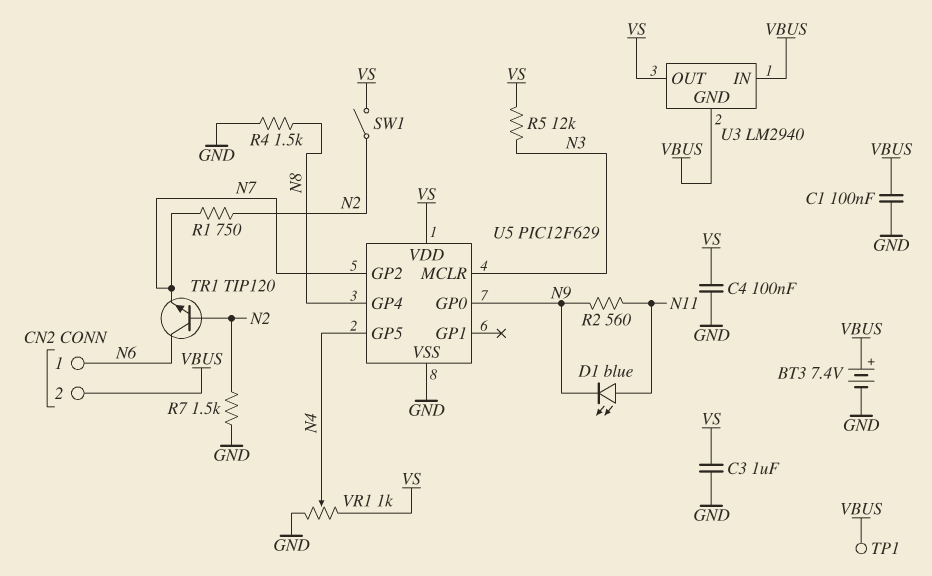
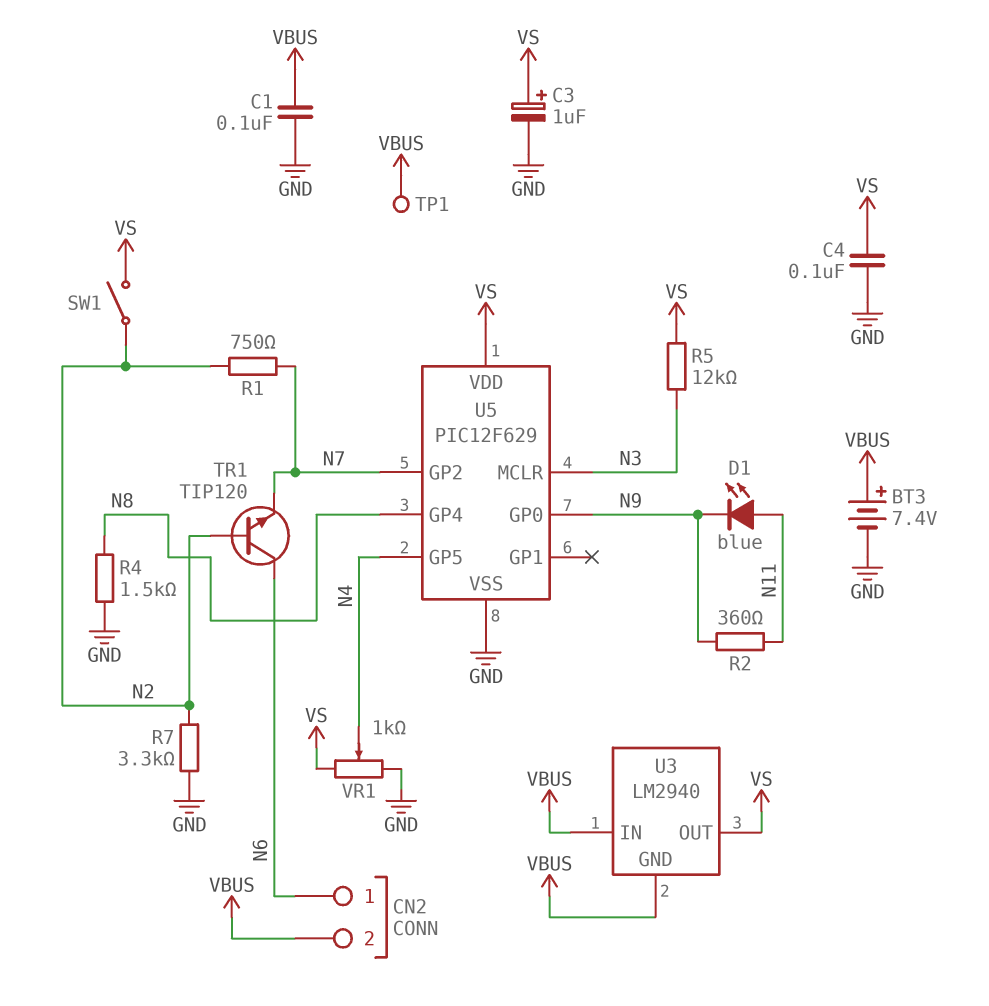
C3: 1uF (GND, VS) -> 1uF (plus VS, minus GND)
R2: 560 (N9, N11) -> 360 (N9, N11)
R7: 1.5k (GND, N2) -> 3.3k (GND, N2)

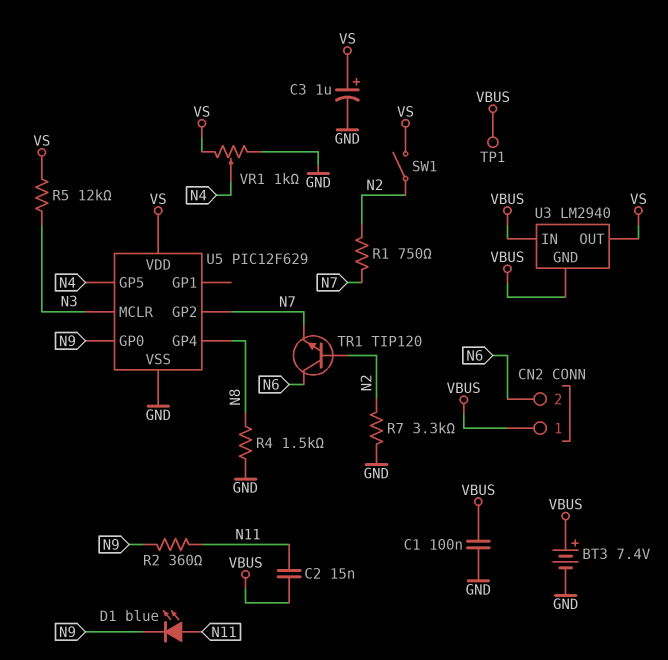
C2: none -> 15nF (N11, VBUS)
C4: 100nF (GND, VS) -> none
CN2 pin 1: N6 -> VBUS
CN2 pin 2: VBUS -> N6

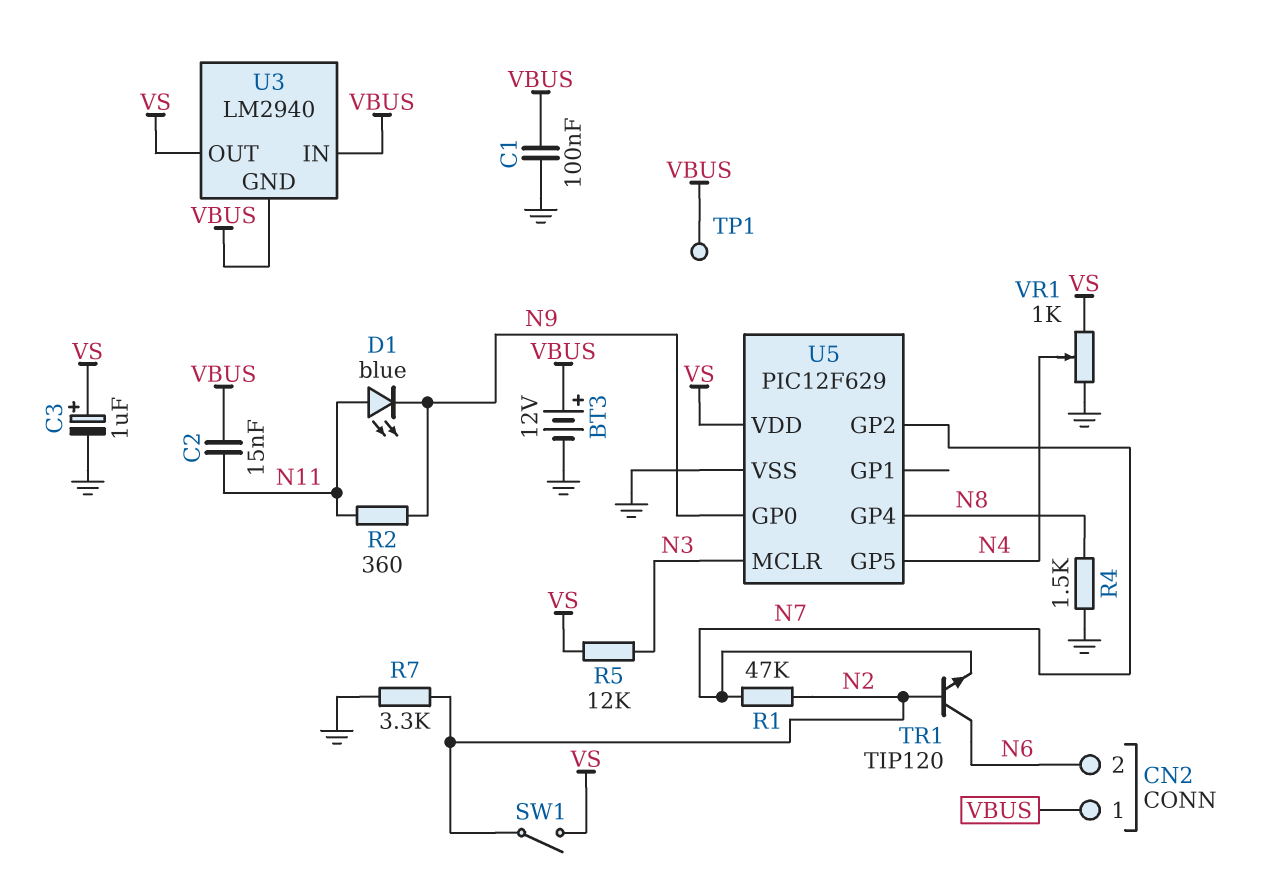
BT3: 7.4V (plus VBUS, minus GND) -> 12V (plus VBUS, minus GND)
R1: 750 (N2, N7) -> 47k (N2, N7)

